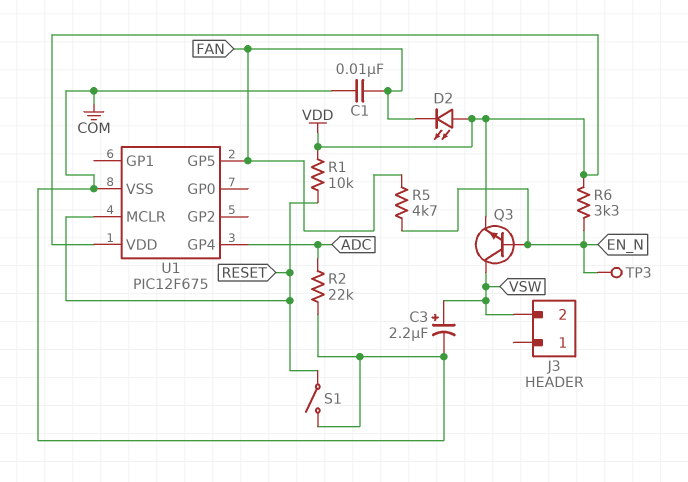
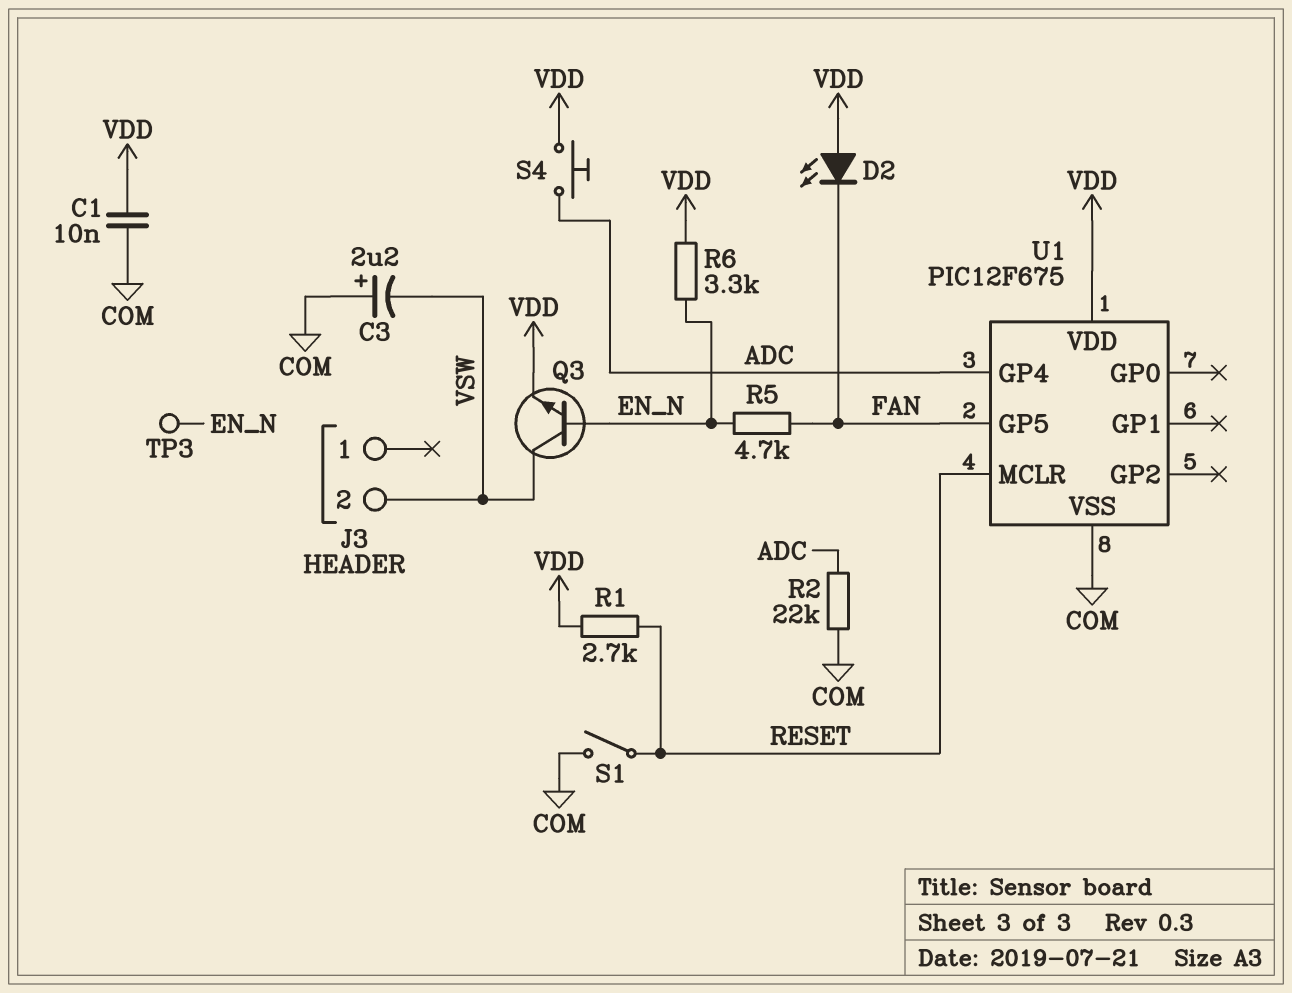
C1: 10nF (COM, FAN) -> 10nF (COM, VDD)
C3: 2.2uF (plus VSW, minus COM) -> 2.2uF (plus COM, minus VSW)
R1: 10k (RESET, VDD) -> 2.7k (RESET, VDD)
S4: none -> button (ADC, VDD)

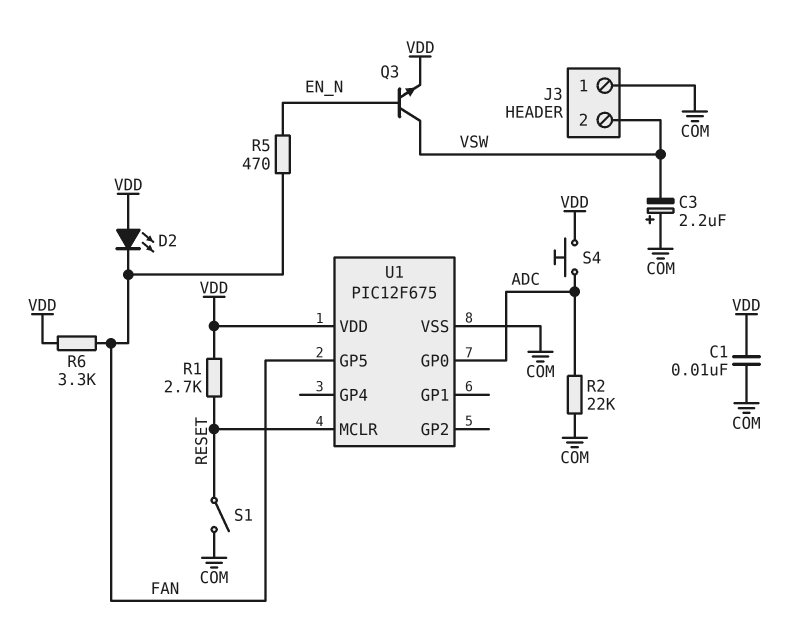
J3 pin 1: none -> COM
R5: 4.7k (EN_N, FAN) -> 470 (EN_N, FAN)
R6: 3.3k (EN_N, VDD) -> 3.3k (FAN, VDD)
TP3: test point (EN_N) -> none
U1 pin GP0: none -> ADC
U1 pin GP4: ADC -> none

